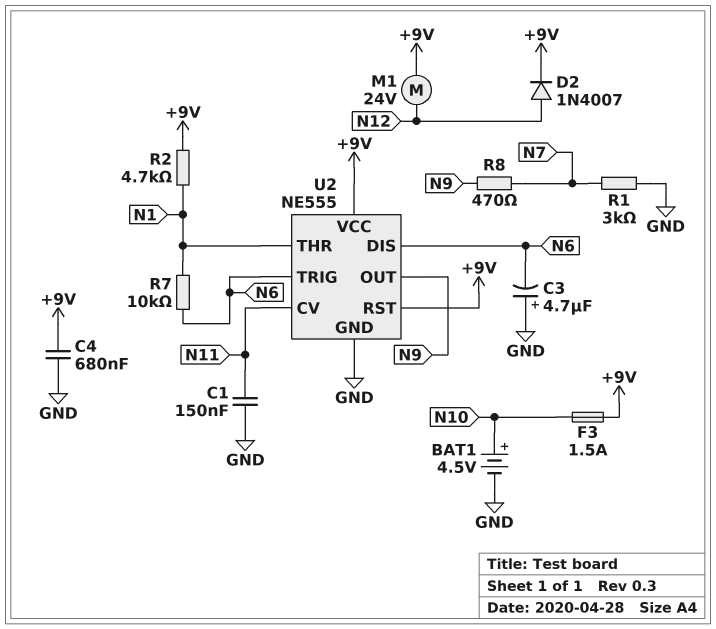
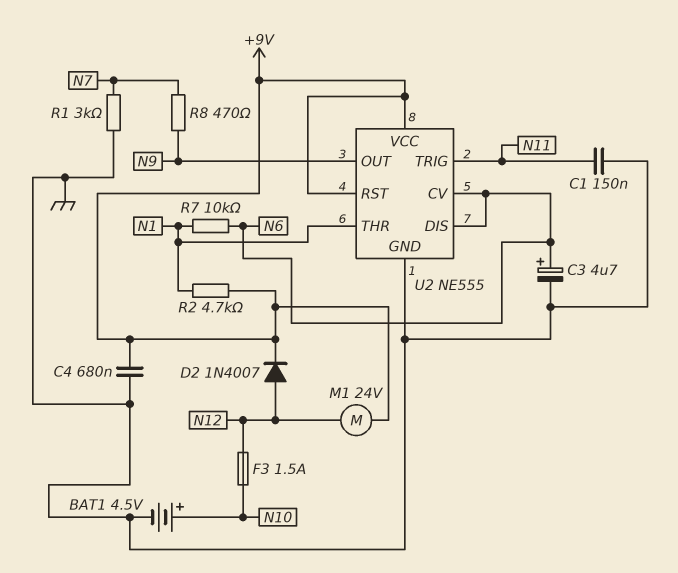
C3: 4.7uF (plus GND, minus N6) -> 4.7uF (plus N6, minus GND)
F3: 1.5A (+9V, N10) -> 1.5A (N10, N12)
U2 pin CV: N11 -> N6
U2 pin TRIG: N6 -> N11

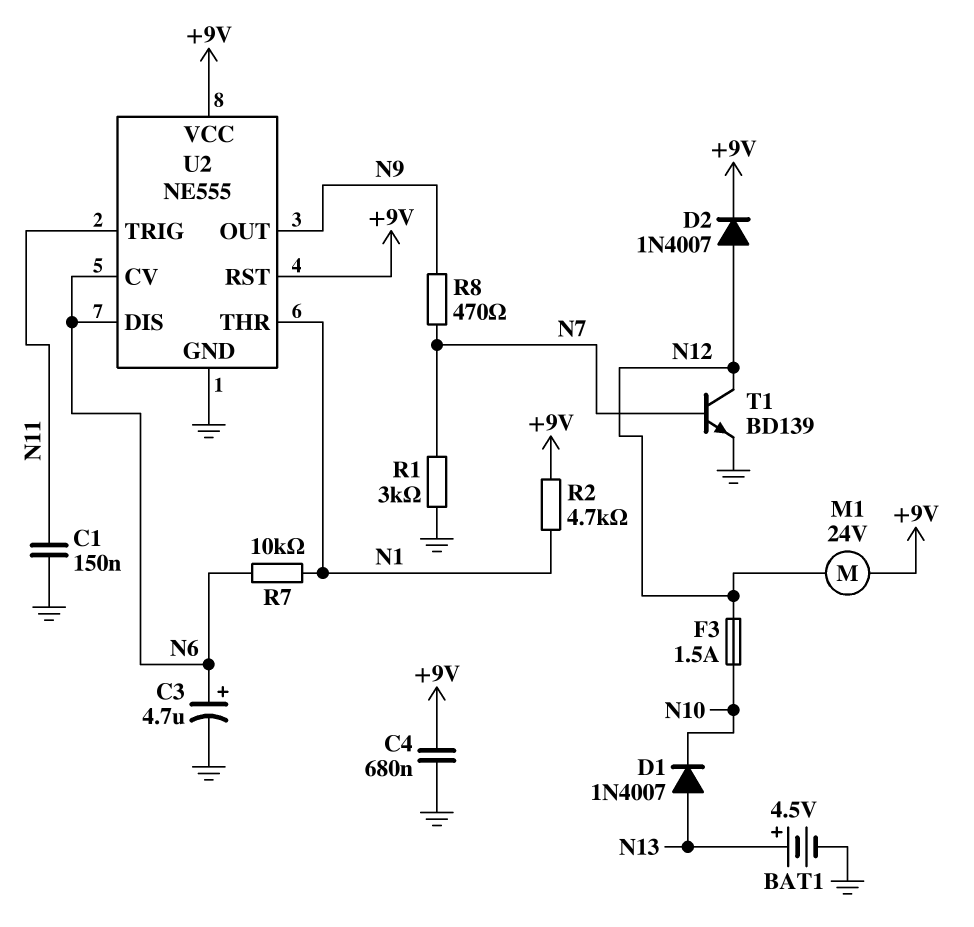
BAT1: 4.5V (plus N10, minus GND) -> 4.5V (plus N13, minus GND)
D1: none -> diode 1N4007 (A N13, K N10)
T1: none -> NPN BD139 (B N7, C N12, E GND)

